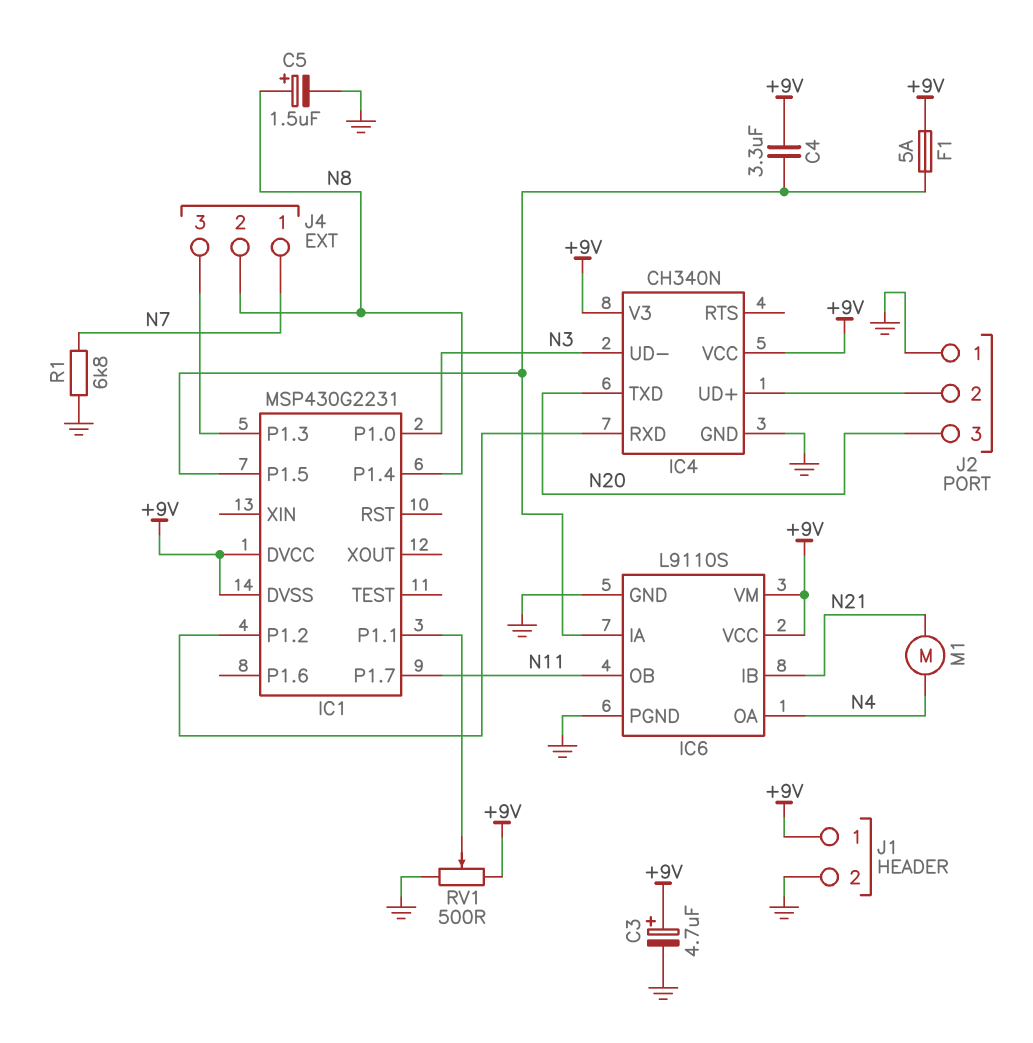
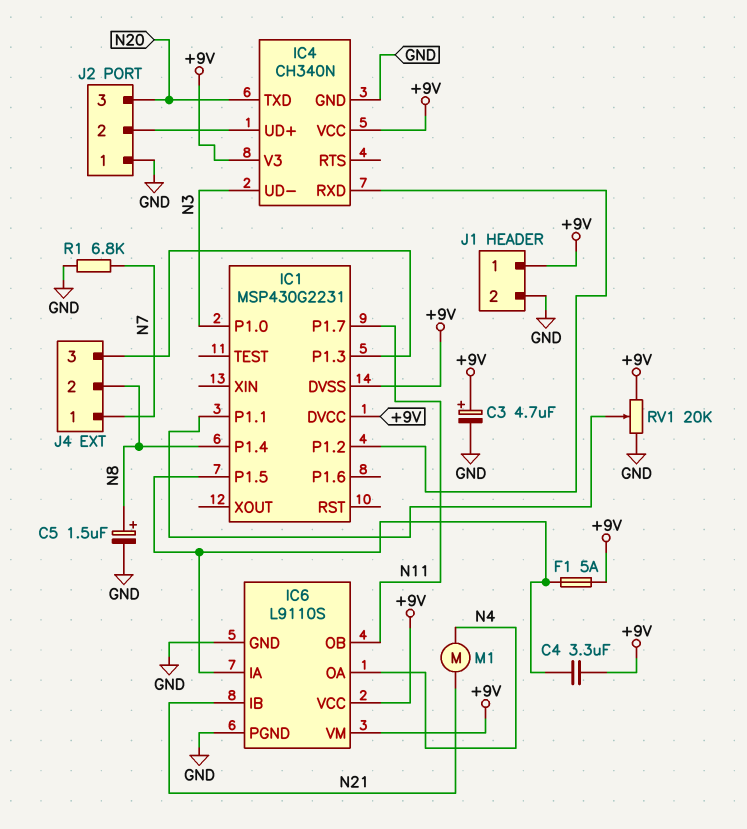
RV1: 500 (+9V, GND, wiper IC1/P1.1) -> 20k (+9V, GND, wiper IC1/P1.1)

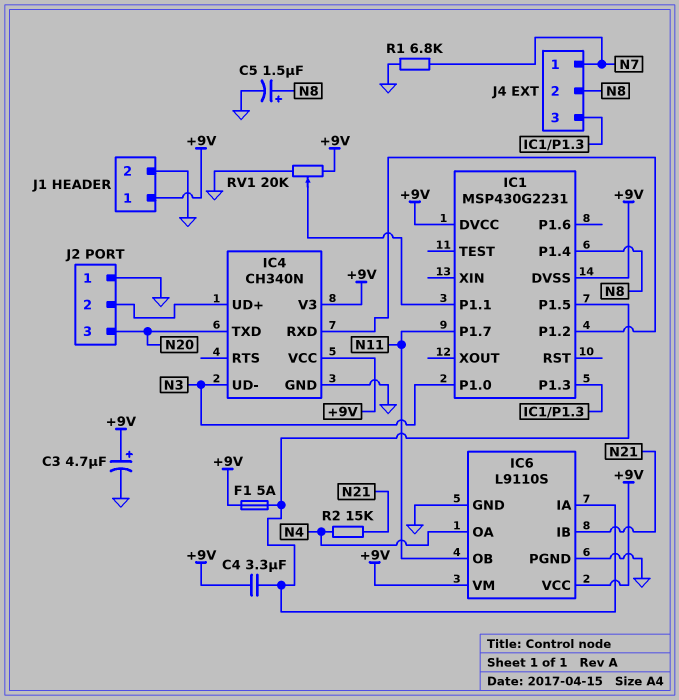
M1: motor (N4, N21) -> none
R2: none -> 15k (N4, N21)

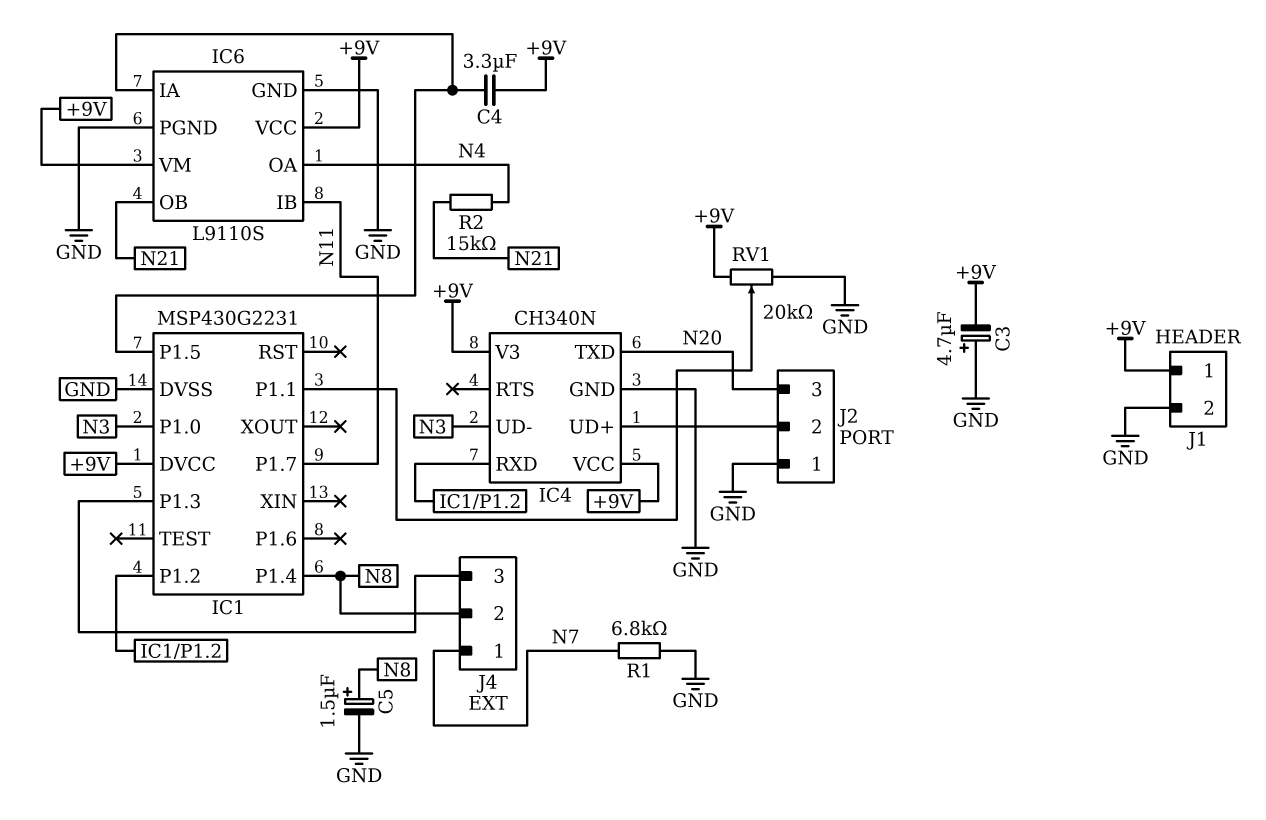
C3: 4.7uF (plus +9V, minus GND) -> 4.7uF (plus GND, minus +9V)
F1: 5A (+9V, IC1/P1.5) -> none
IC1 pin DVSS: +9V -> GND
IC6 pin IB: N21 -> N11
IC6 pin OB: N11 -> N21

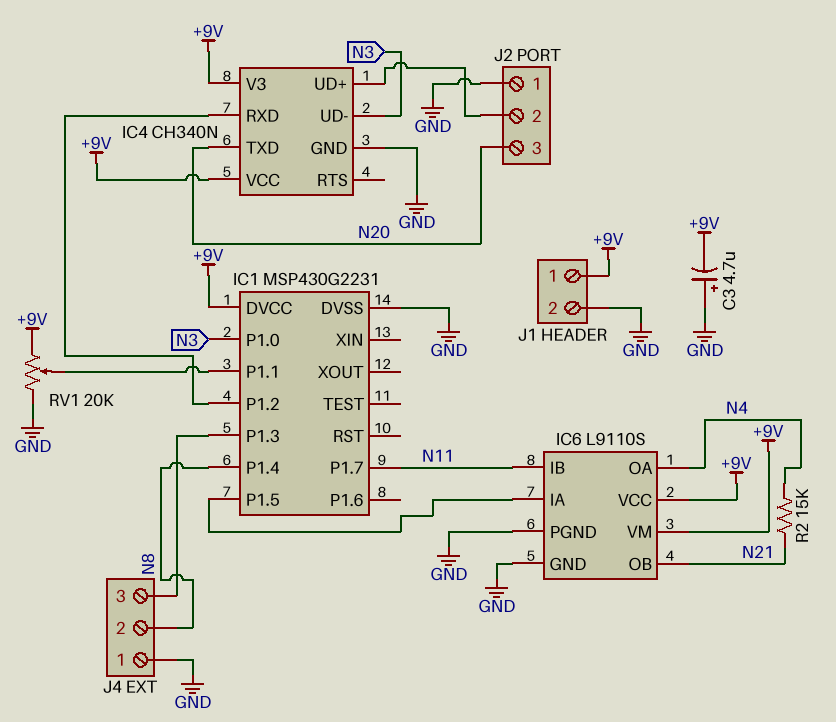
C4: 3.3uF (+9V, IC1/P1.5) -> none
C5: 1.5uF (plus N8, minus GND) -> none
J4 pin 1: N7 -> GND
R1: 6.8k (GND, N7) -> none

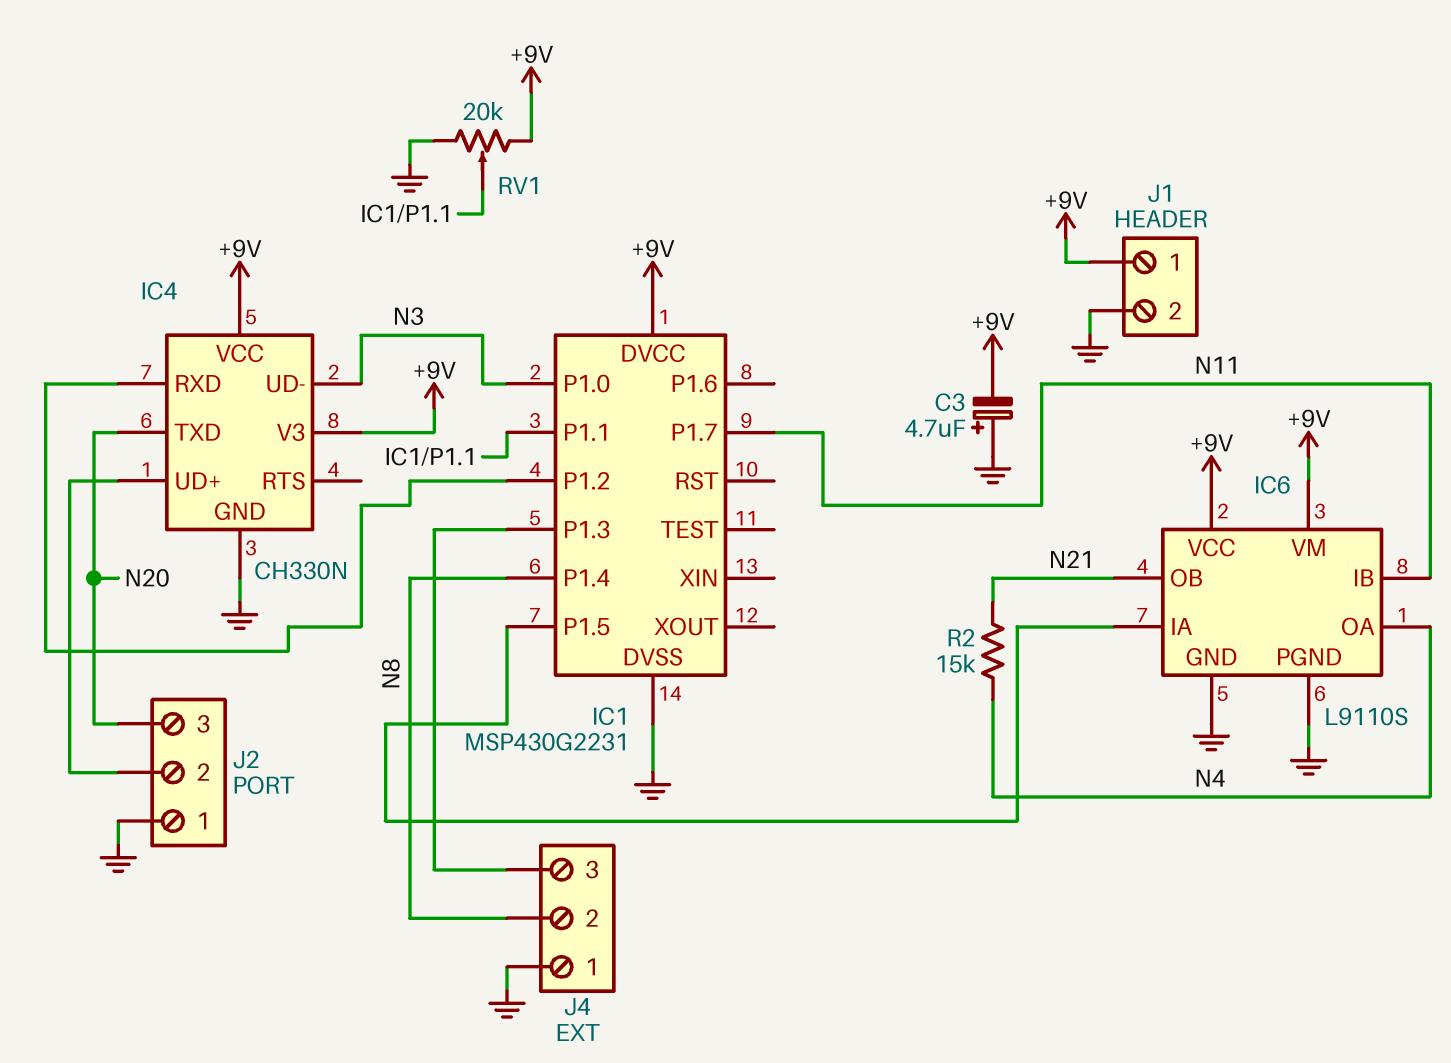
IC4: CH340N -> CH330N

